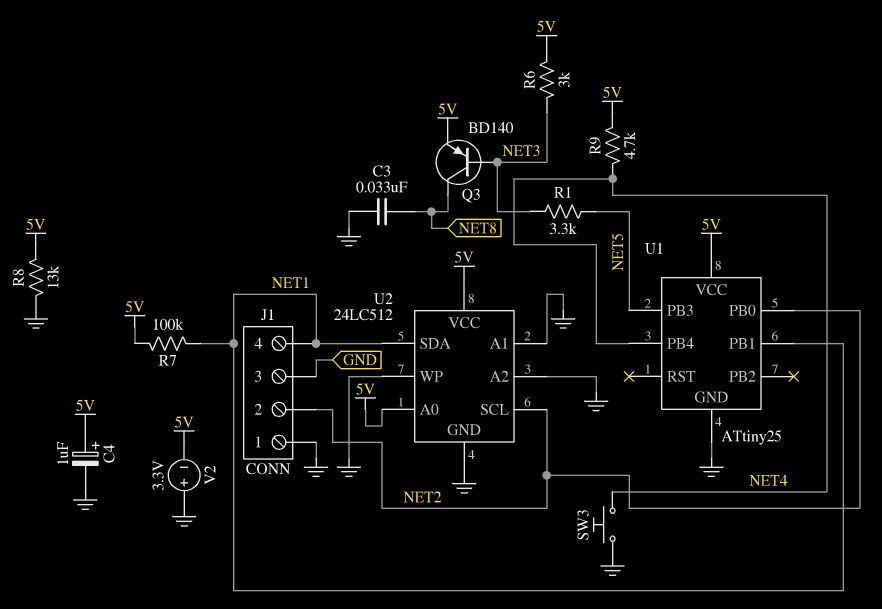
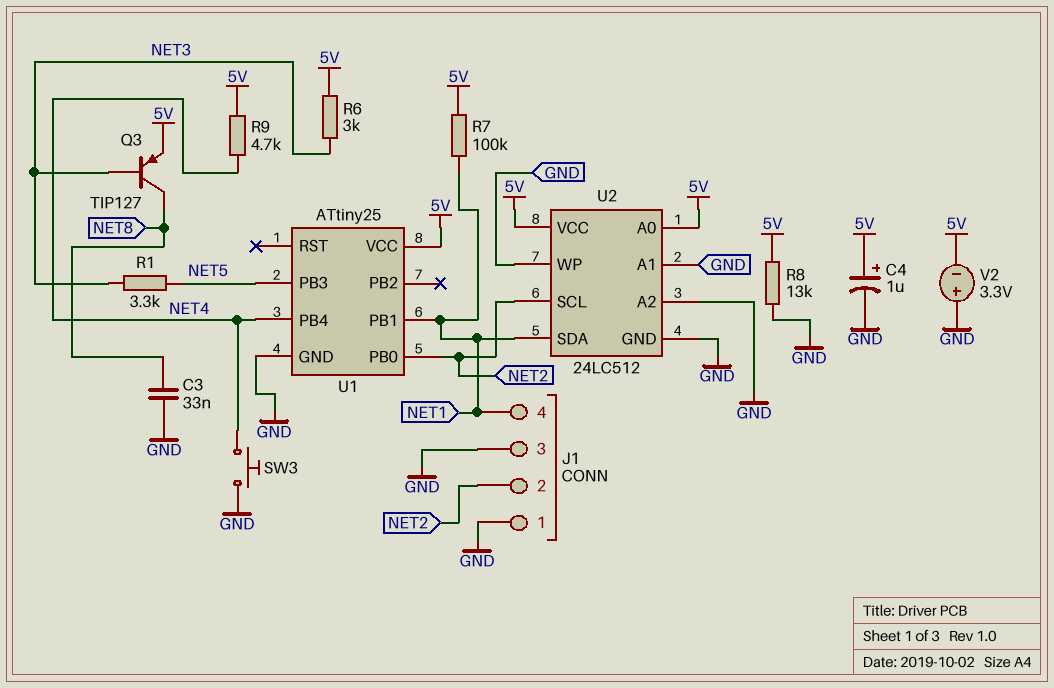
Q3: PNP BD140 (B NET3, C NET8, E 5V) -> PNP TIP127 (B NET3, C NET8, E 5V)

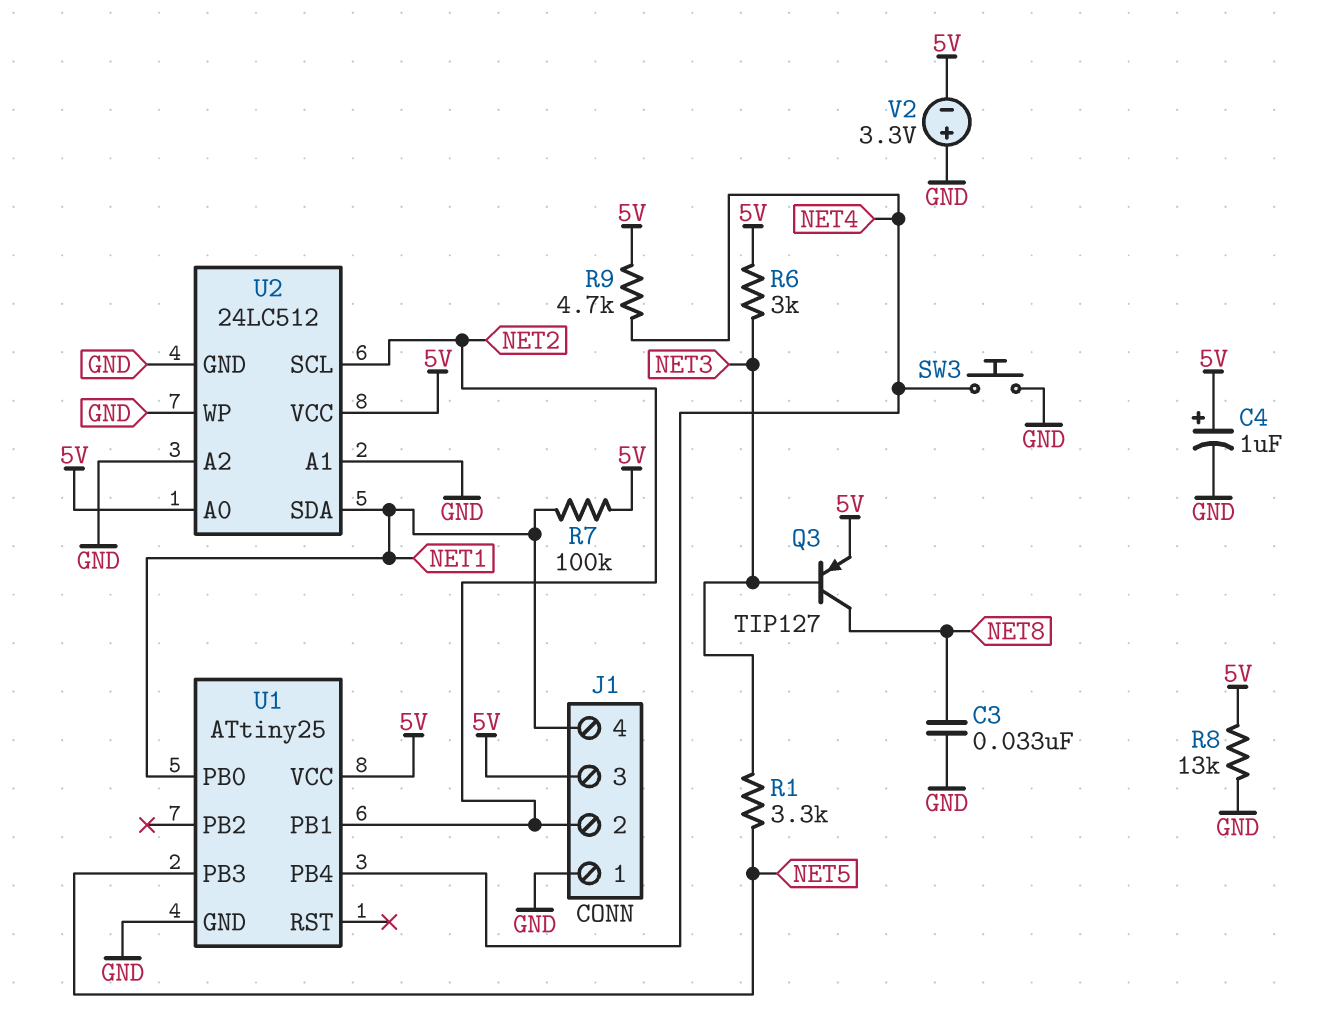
J1 pin 3: GND -> 5V
U1 pin PB0: NET2 -> NET1
U1 pin PB1: NET1 -> NET2

